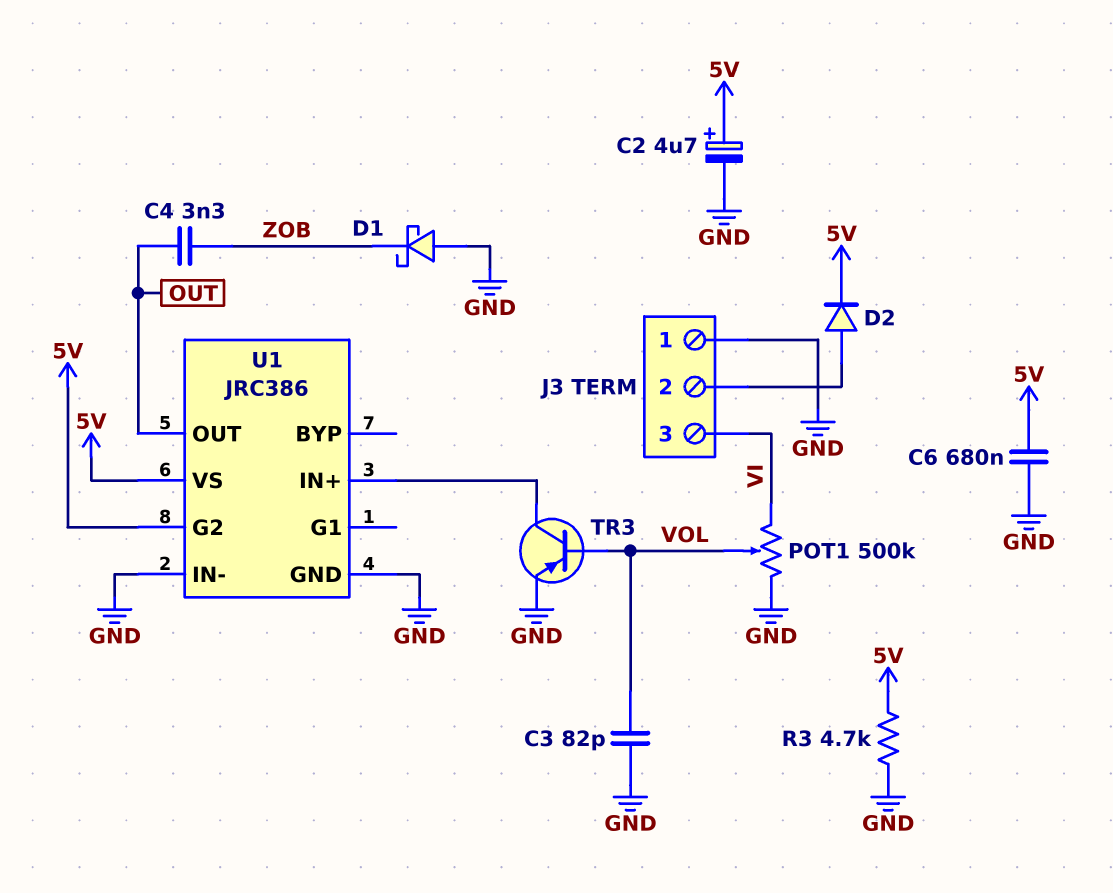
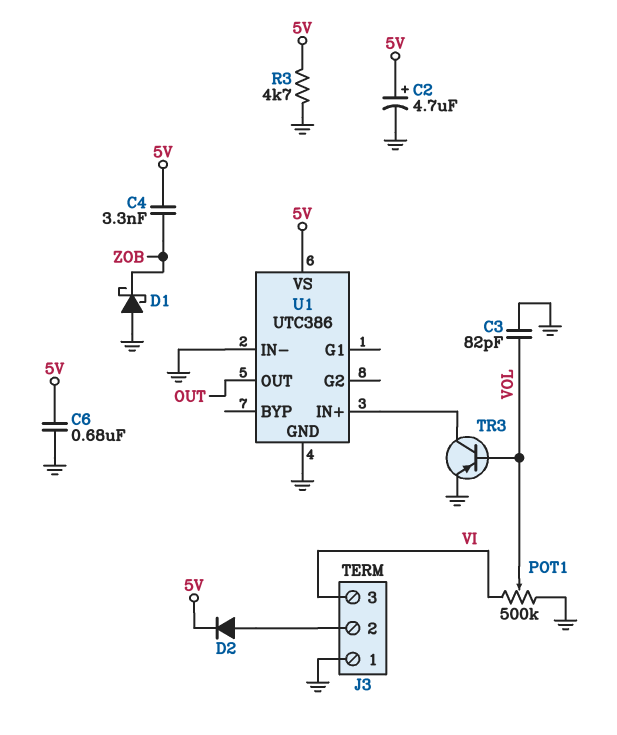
C4: 3.3nF (OUT, ZOB) -> 3.3nF (5V, ZOB)
U1: JRC386 -> UTC386
U1 pin G2: 5V -> none

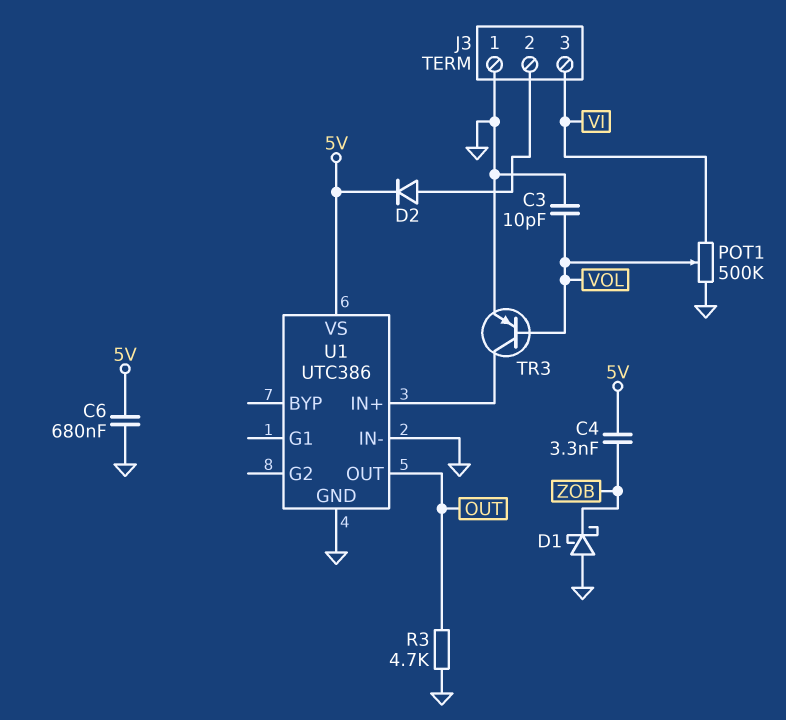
C2: 4.7uF (plus 5V, minus GND) -> none
C3: 82pF (GND, VOL) -> 10pF (GND, VOL)
R3: 4.7k (5V, GND) -> 4.7k (GND, OUT)

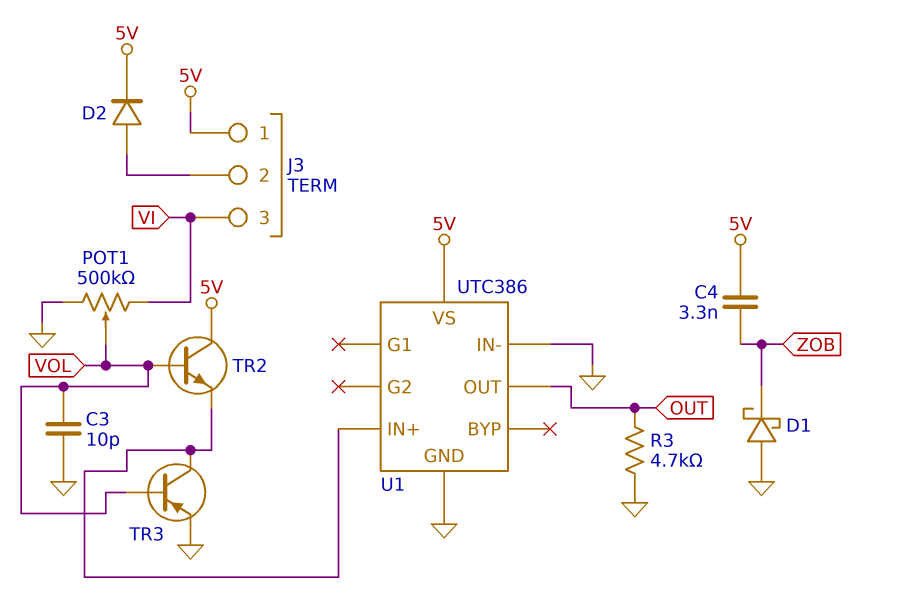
C6: 680nF (5V, GND) -> none
J3 pin 1: GND -> 5V
TR2: none -> NPN (B VOL, C 5V, E U1/IN+)

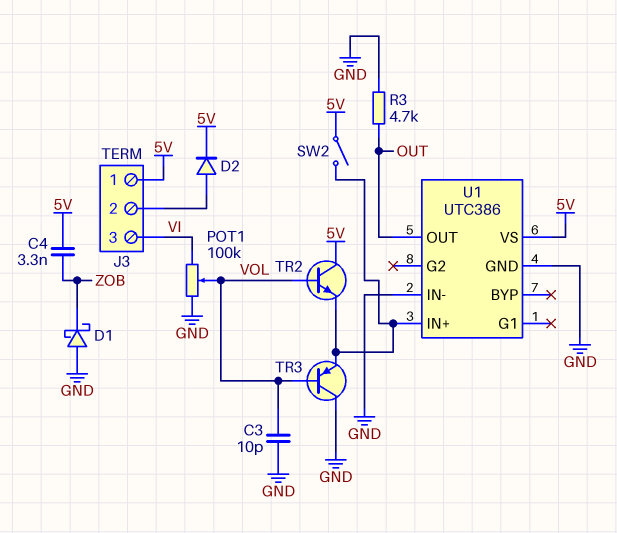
POT1: 500k (GND, VI, wiper VOL) -> 100k (GND, VI, wiper VOL)
SW2: none -> switch (5V, U1/IN+)
TR3: PNP (B VOL, C U1/IN+, E GND) -> PNP (B VOL, C GND, E U1/IN+)

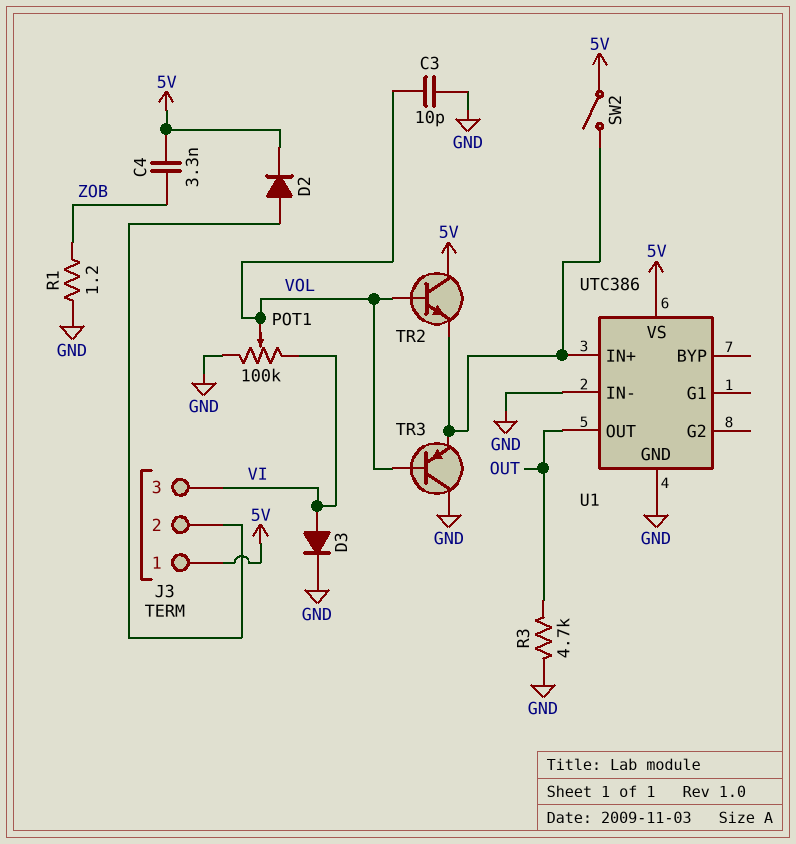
D1: schottky (A GND, K ZOB) -> none
D3: none -> diode (A VI, K GND)
R1: none -> 1.2 (GND, ZOB)

